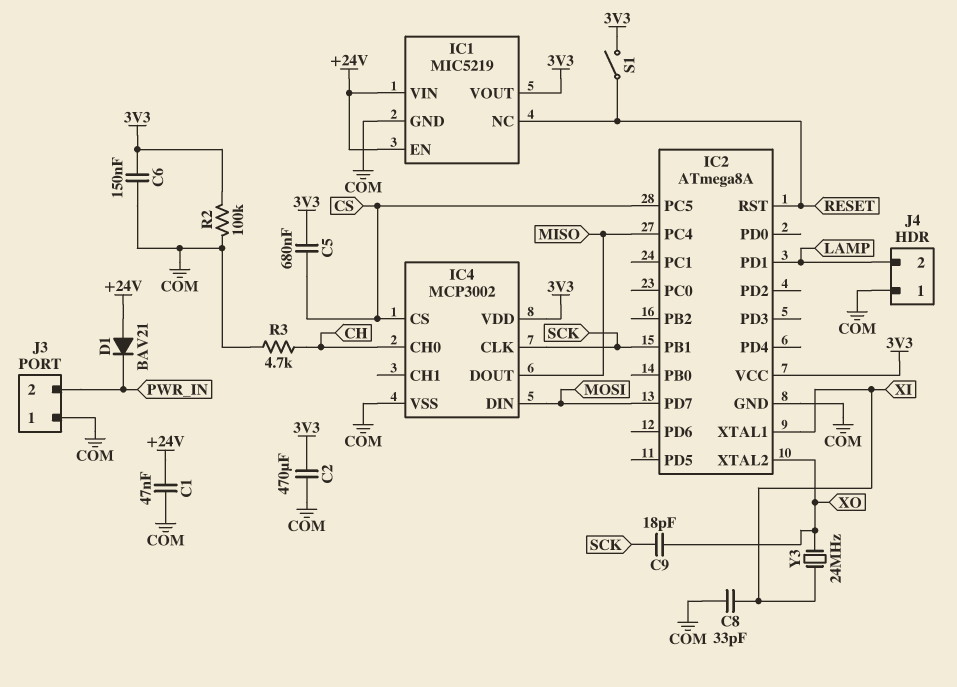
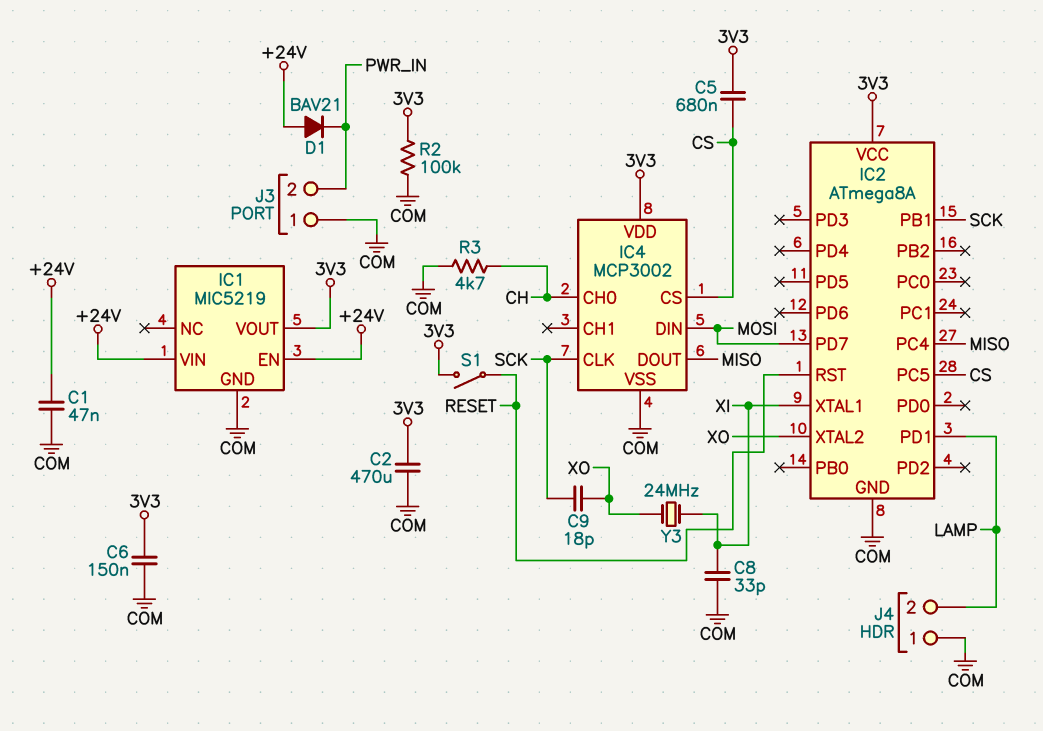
IC1 pin NC: RESET -> none

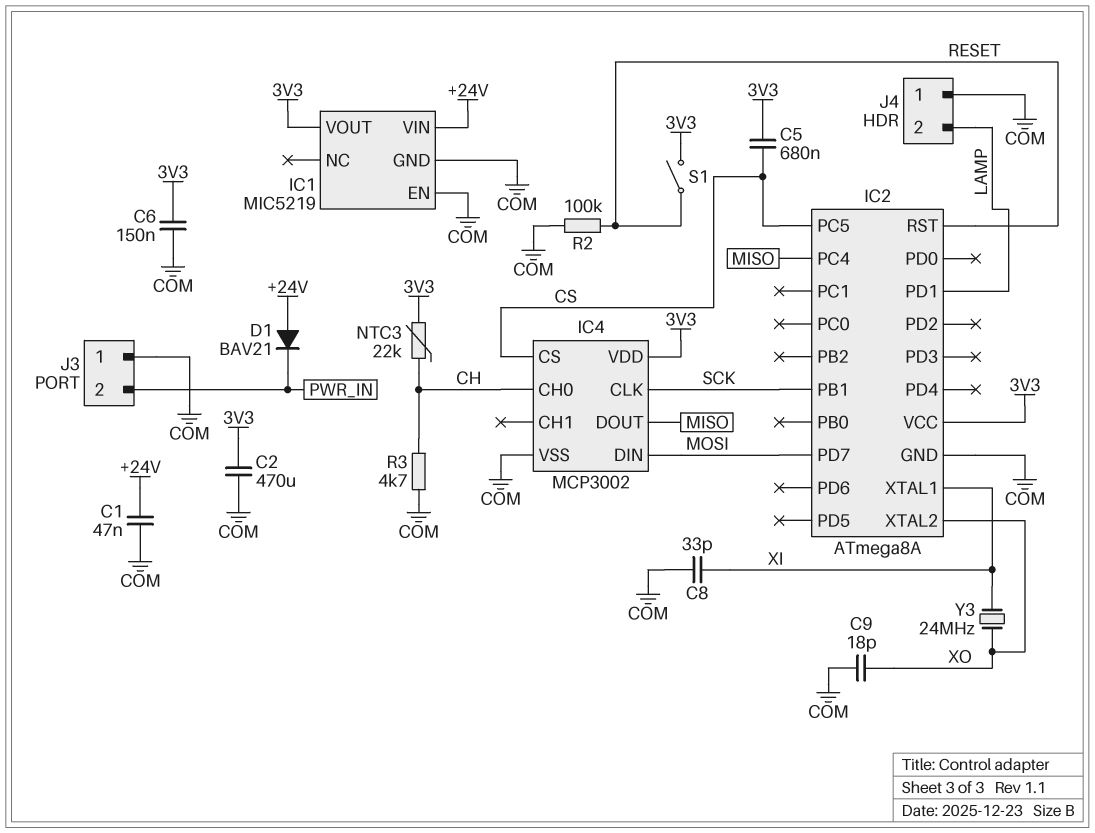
C9: 18pF (SCK, XO) -> 18pF (COM, XO)
IC1 pin EN: +24V -> COM
NTC3: none -> 22k (3V3, CH)
R2: 100k (3V3, COM) -> 100k (COM, RESET)

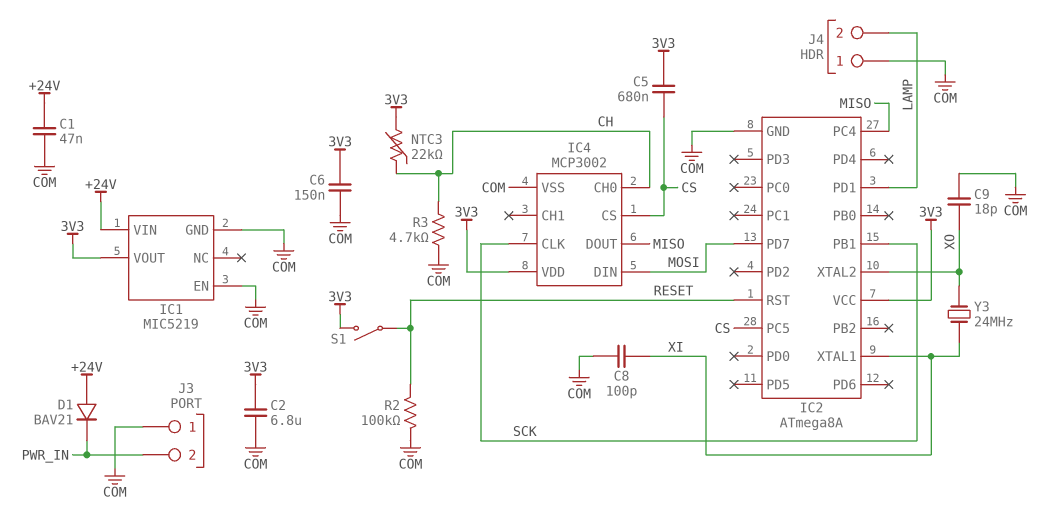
C2: 470uF (3V3, COM) -> 6.8uF (3V3, COM)
C8: 33pF (COM, XI) -> 100pF (COM, XI)

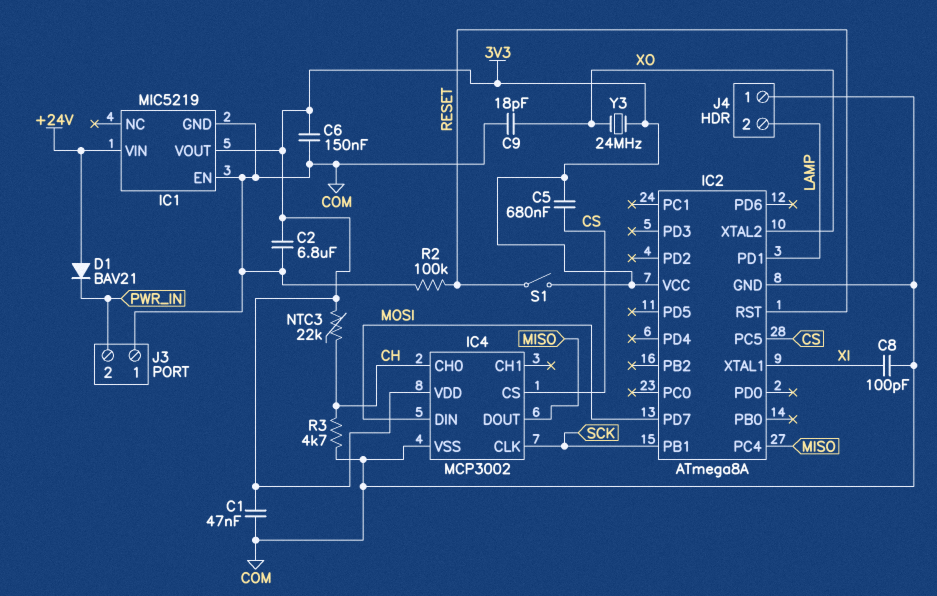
C1: 47nF (+24V, COM) -> 47nF (3V3, COM)
Y3: 24MHz (XI, XO) -> 24MHz (3V3, XO)

